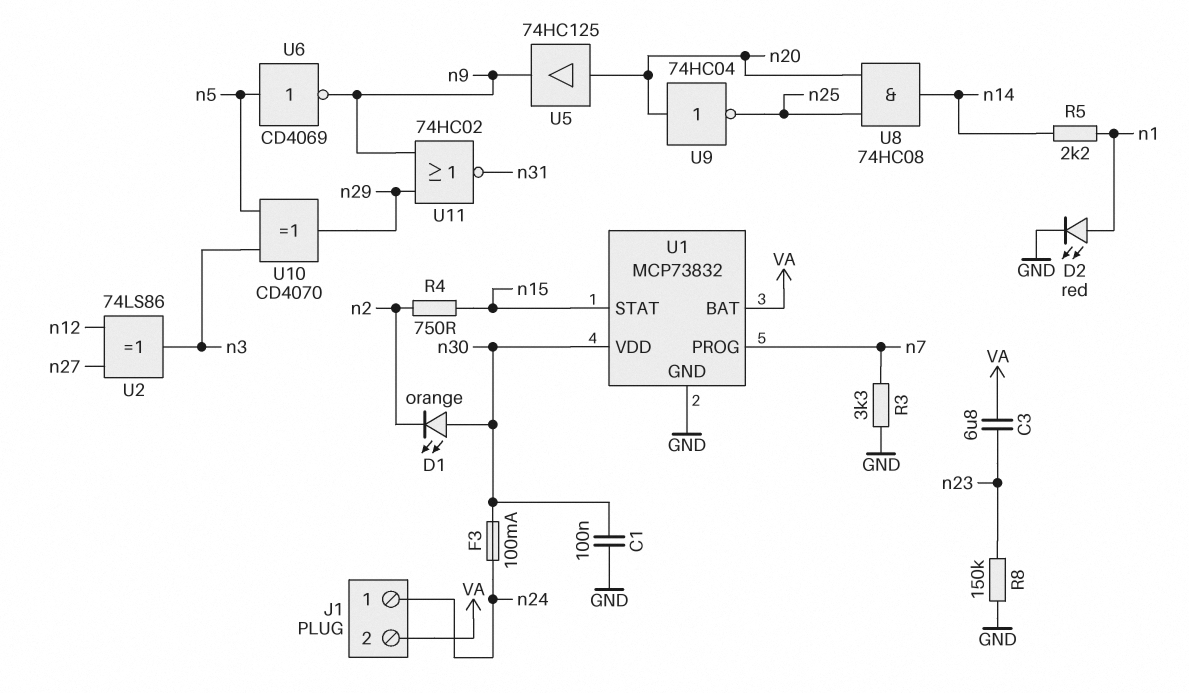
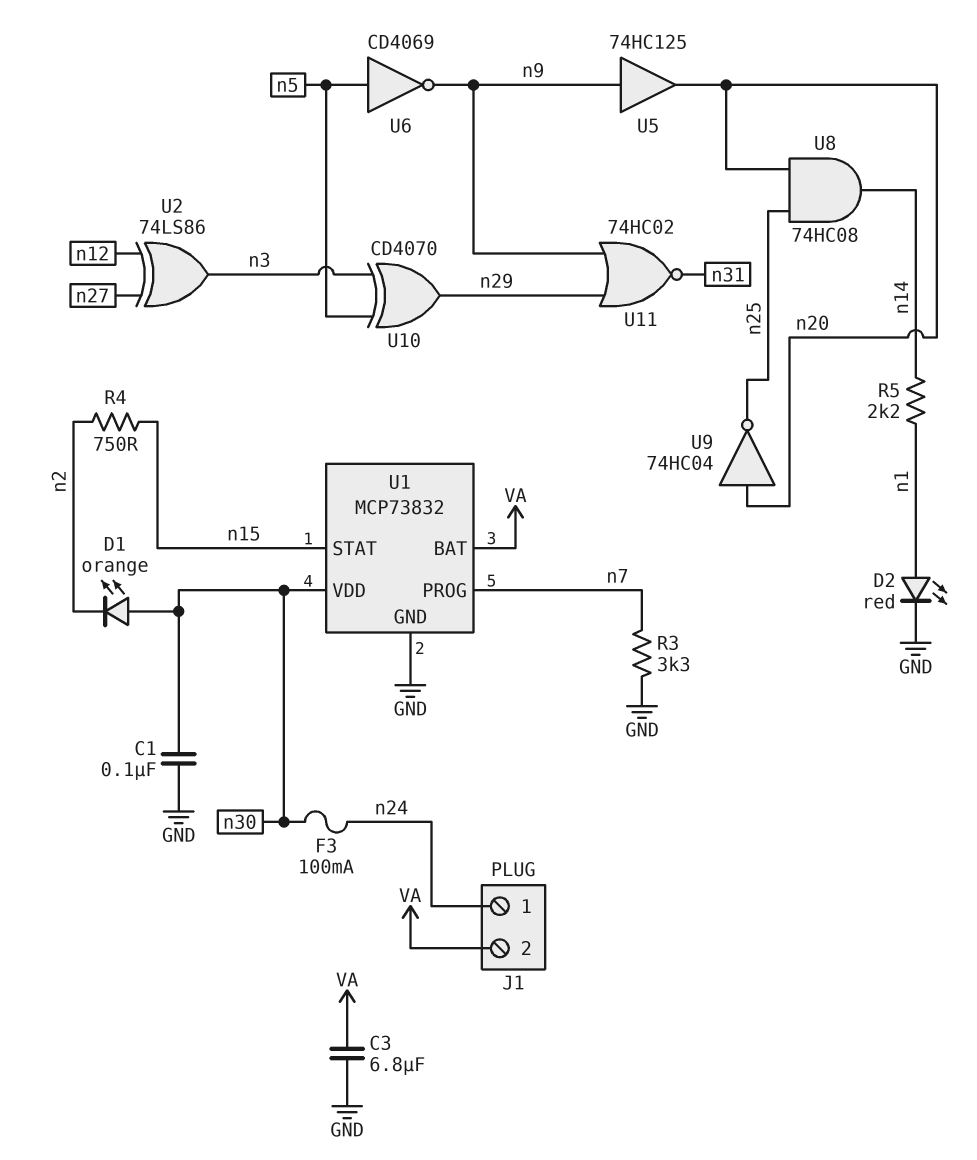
C3: 6.8uF (VA, n23) -> 6.8uF (GND, VA)
R8: 150k (GND, n23) -> none
U5: buffer 74HC125 (in n20, out n9) -> buffer 74HC125 (in n9, out n20)

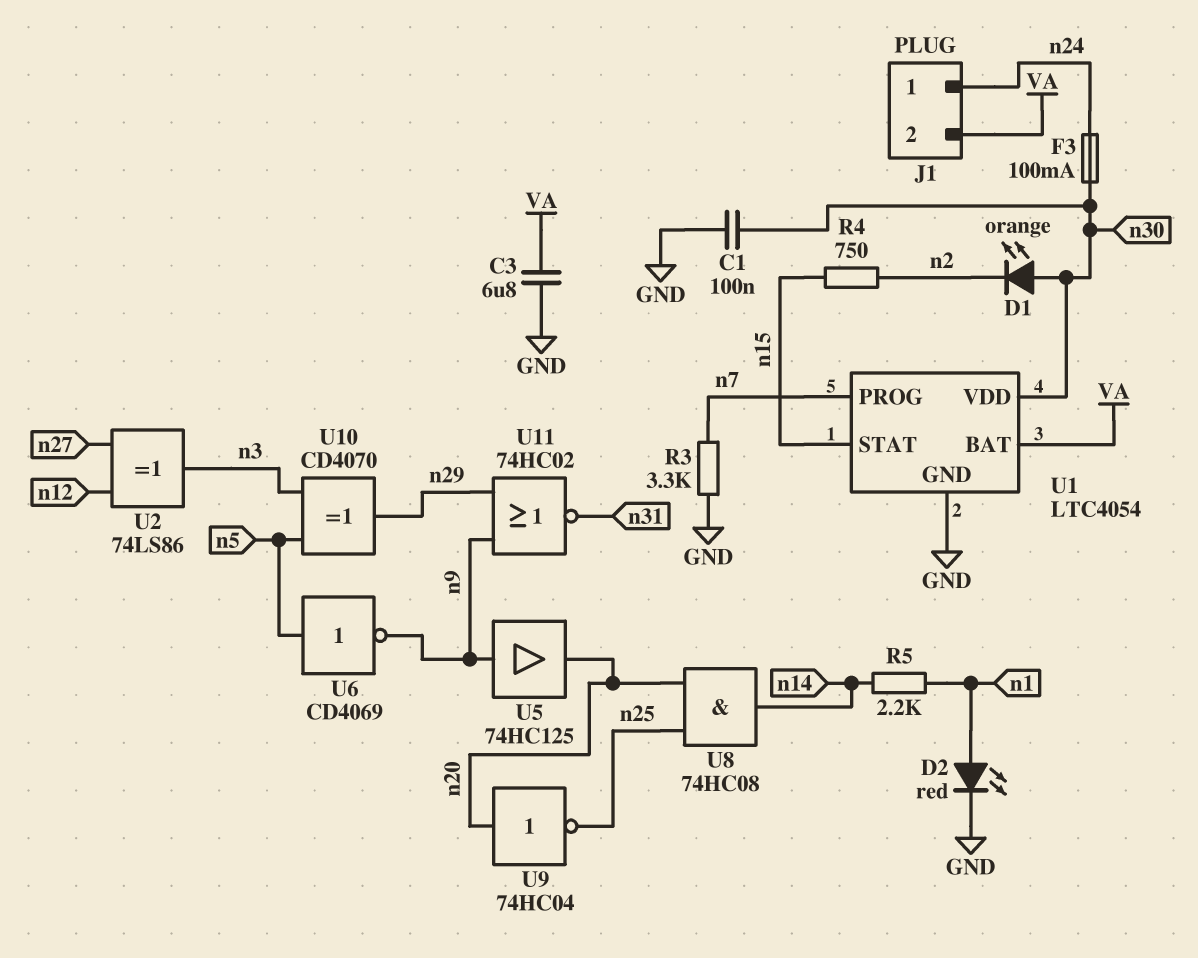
U1: MCP73832 -> LTC4054

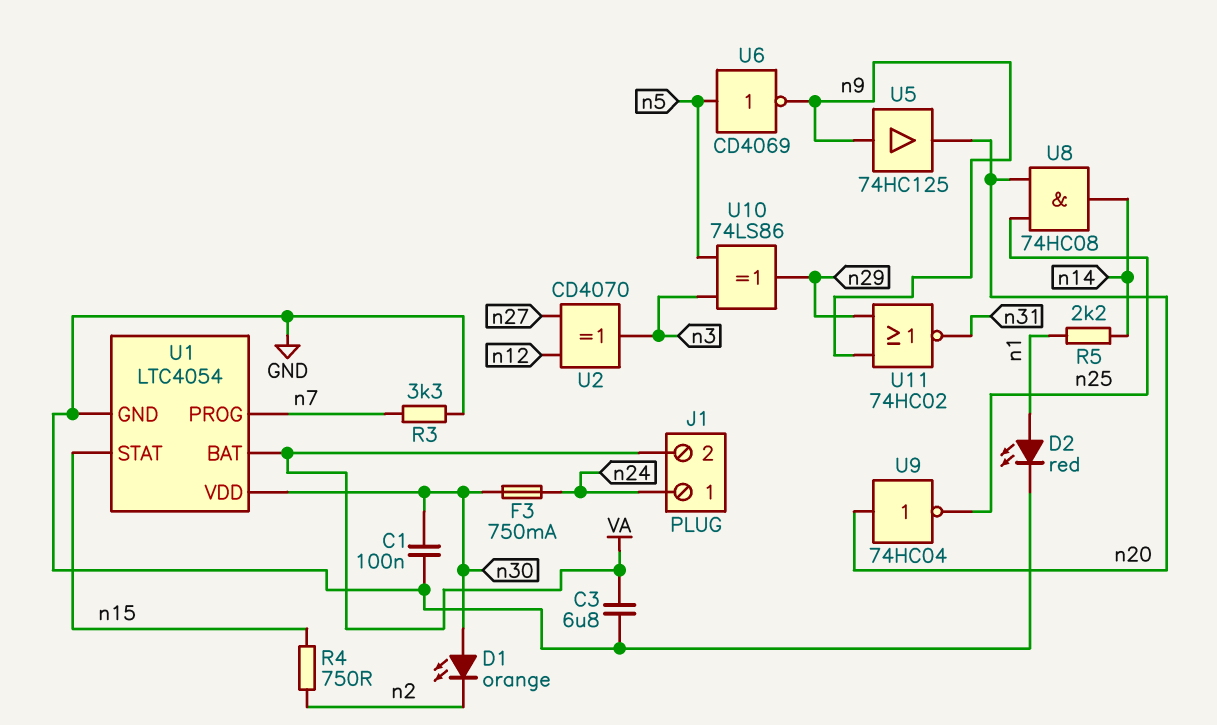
F3: 100mA (n24, n30) -> 750mA (n24, n30)
U2: XOR 74LS86 (in n12, in n27, out n3) -> XOR CD4070 (in n12, in n27, out n3)
U10: XOR CD4070 (in n3, in n5, out n29) -> XOR 74LS86 (in n3, in n5, out n29)

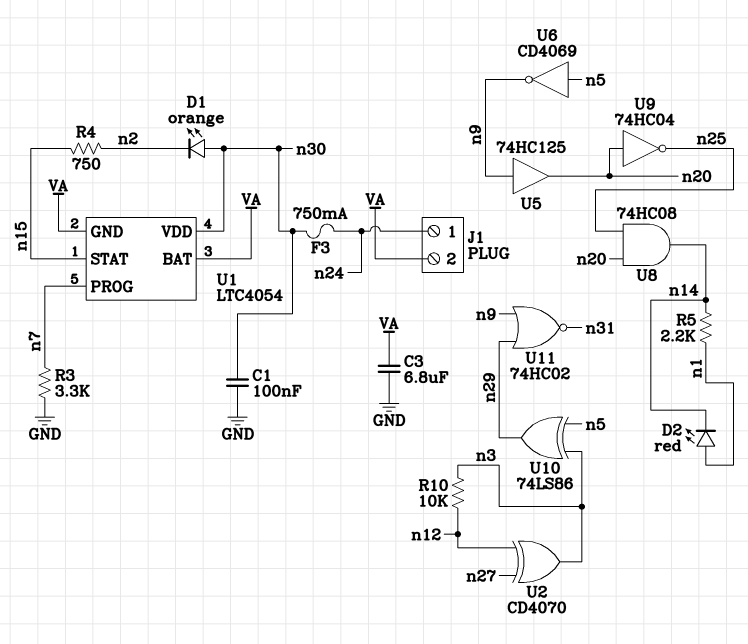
D2: LED red (A n1, K GND) -> LED red (A n1, K n14)
R10: none -> 10k (n3, n12)
U1 pin GND: GND -> VA

